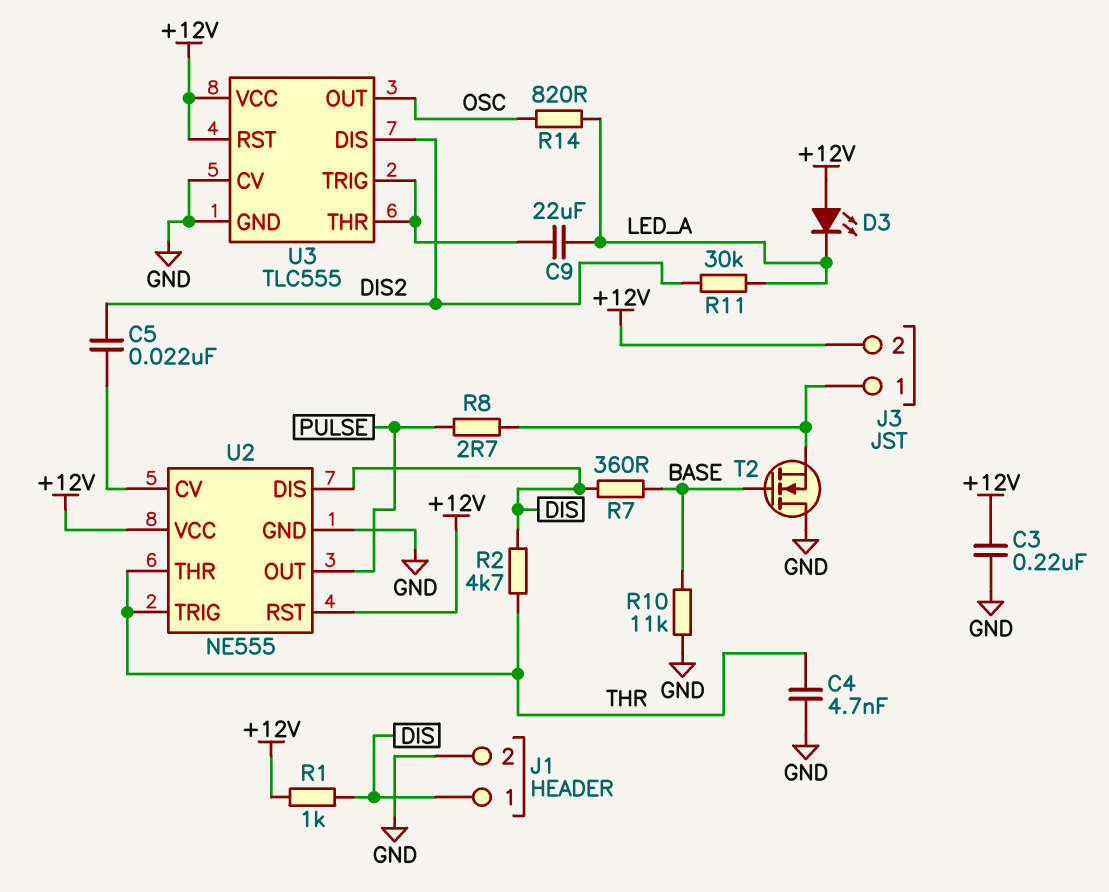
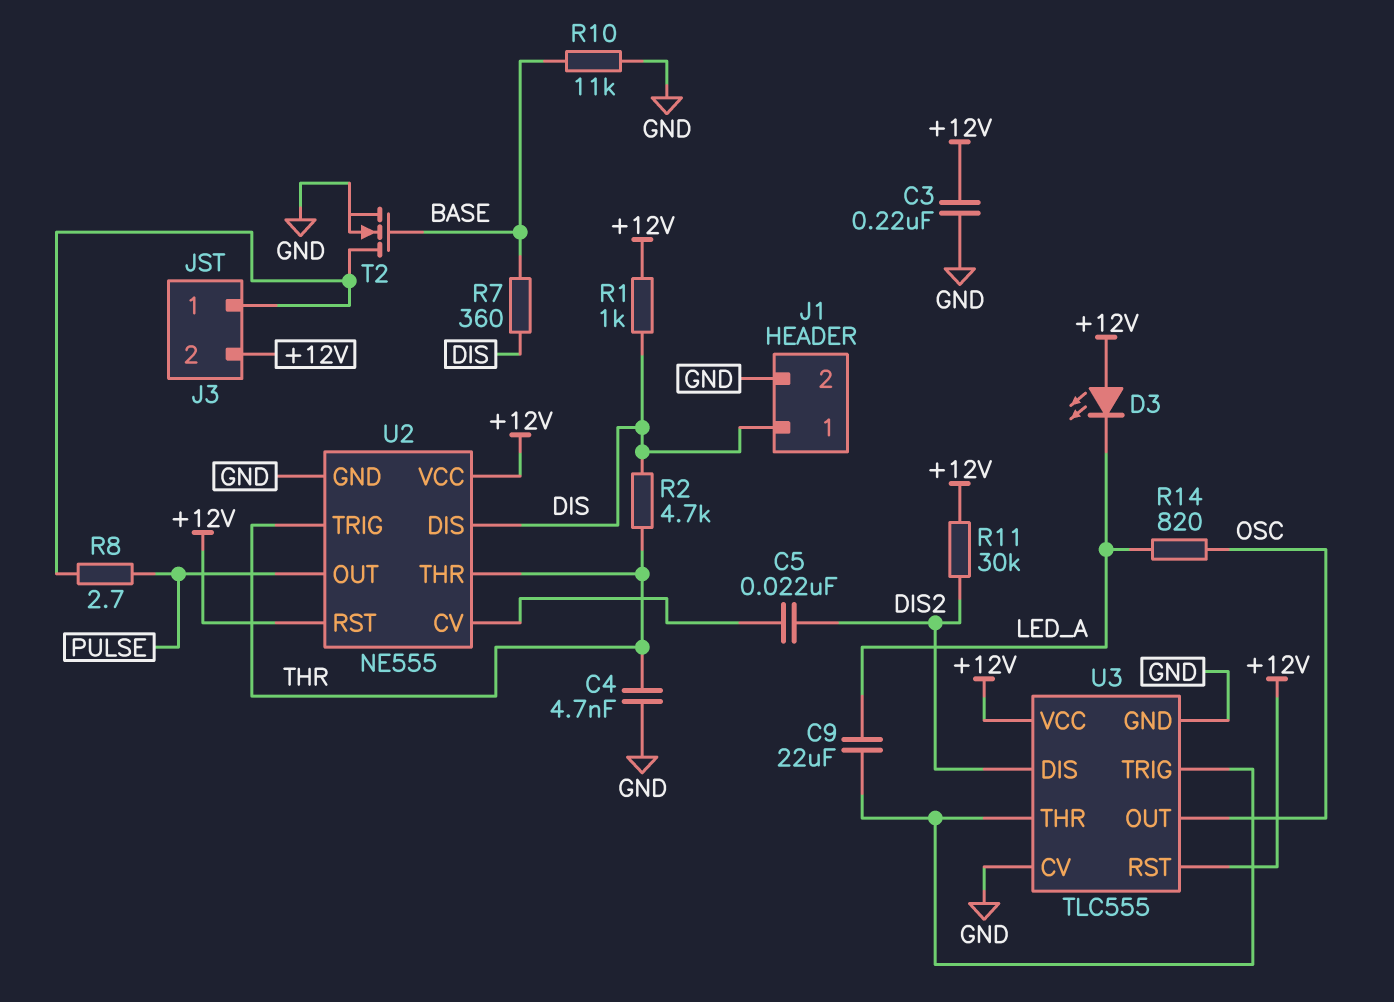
R11: 30k (DIS2, LED_A) -> 30k (+12V, DIS2)
T2: NMOS (G BASE, D GND, S J3/1) -> NMOS (G BASE, D J3/1, S GND)

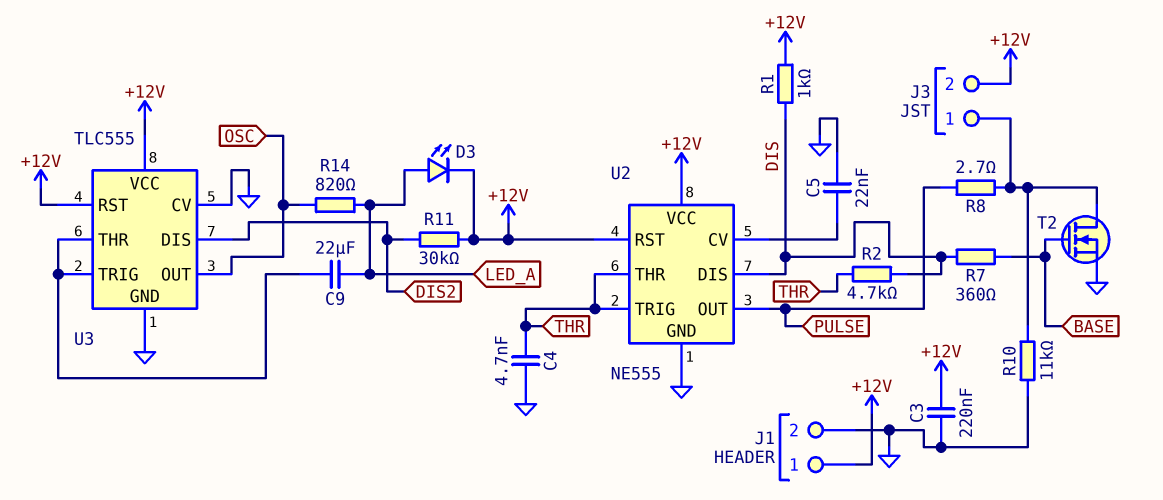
C5: 22nF (DIS2, U2/CV) -> 22nF (GND, U2/CV)
D3: LED (A +12V, K LED_A) -> LED (A LED_A, K +12V)
J1 pin 1: DIS -> +12V
R10: 11k (BASE, GND) -> 11k (GND, J3/1)

